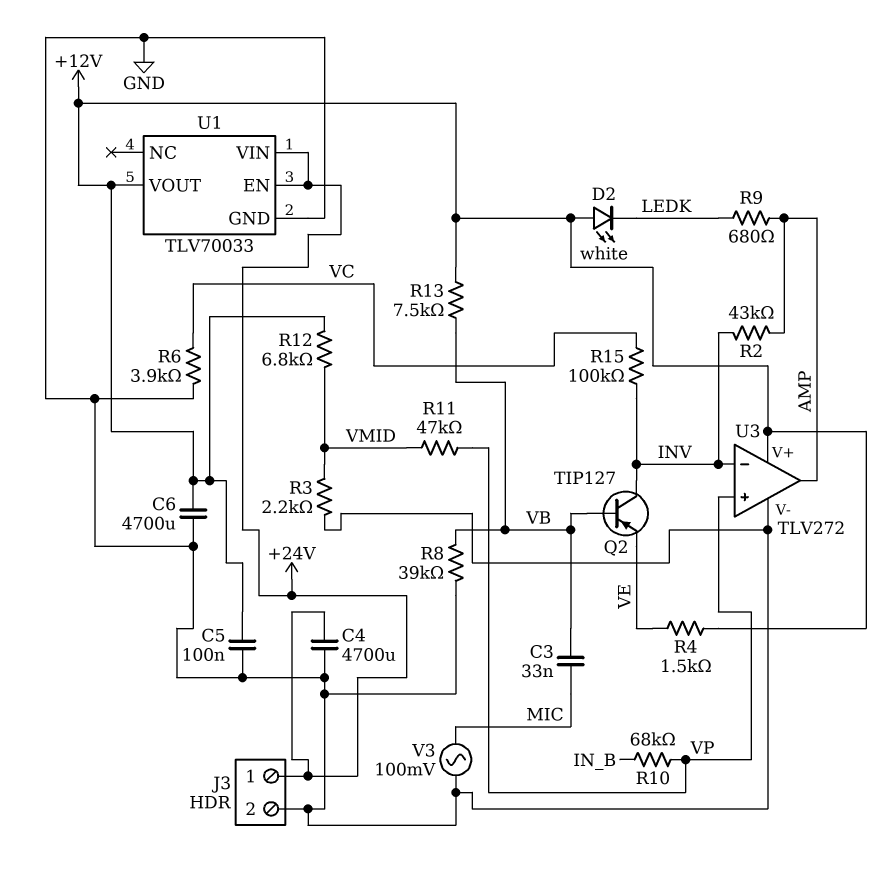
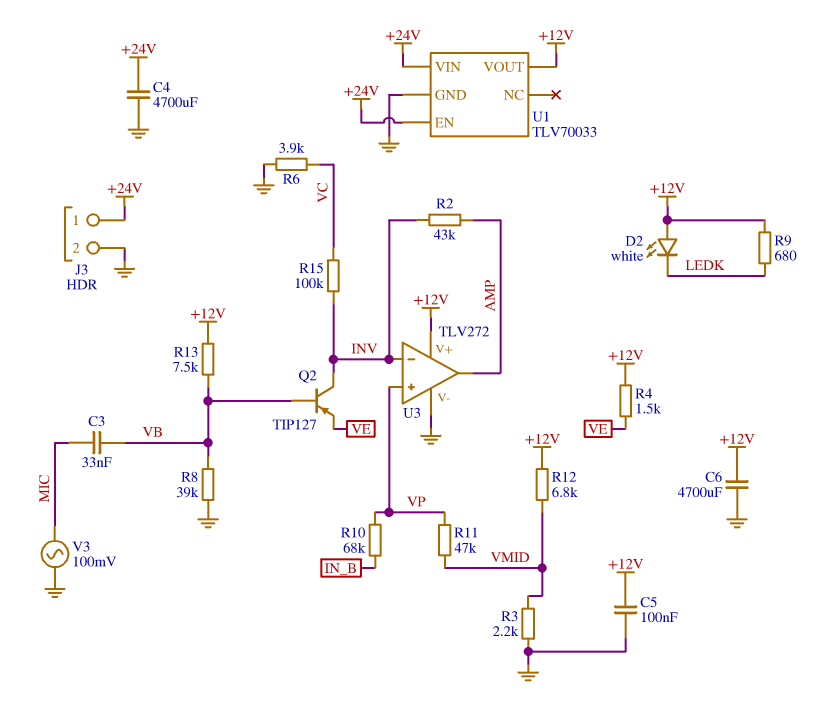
R9: 680 (AMP, LEDK) -> 680 (+12V, LEDK)

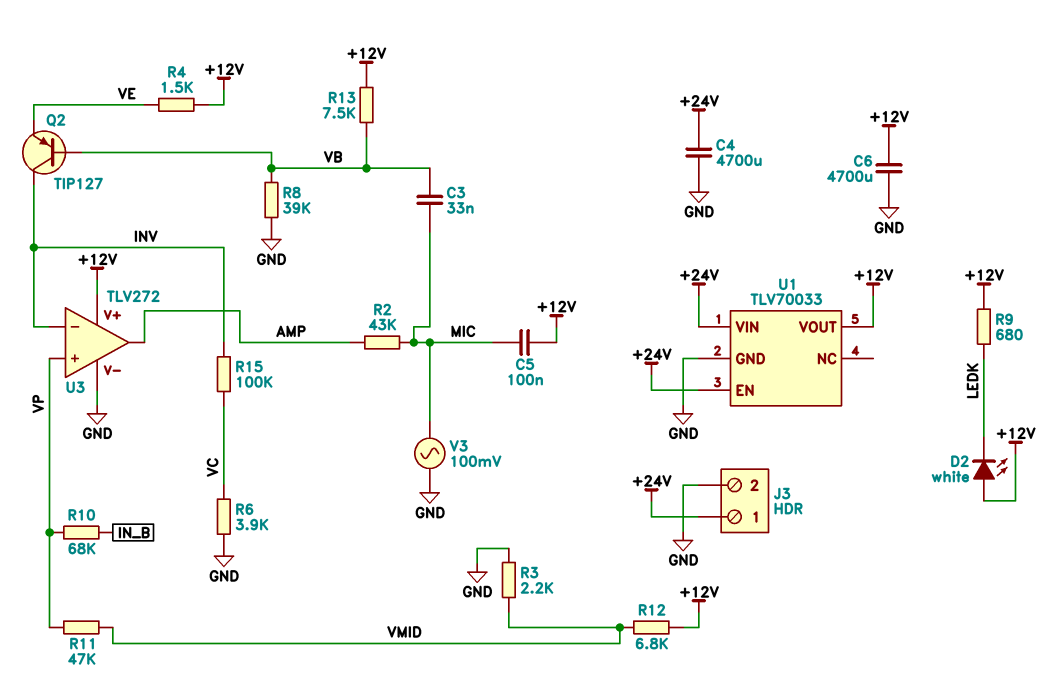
C5: 100nF (+12V, GND) -> 100nF (+12V, MIC)
R2: 43k (AMP, INV) -> 43k (AMP, MIC)

